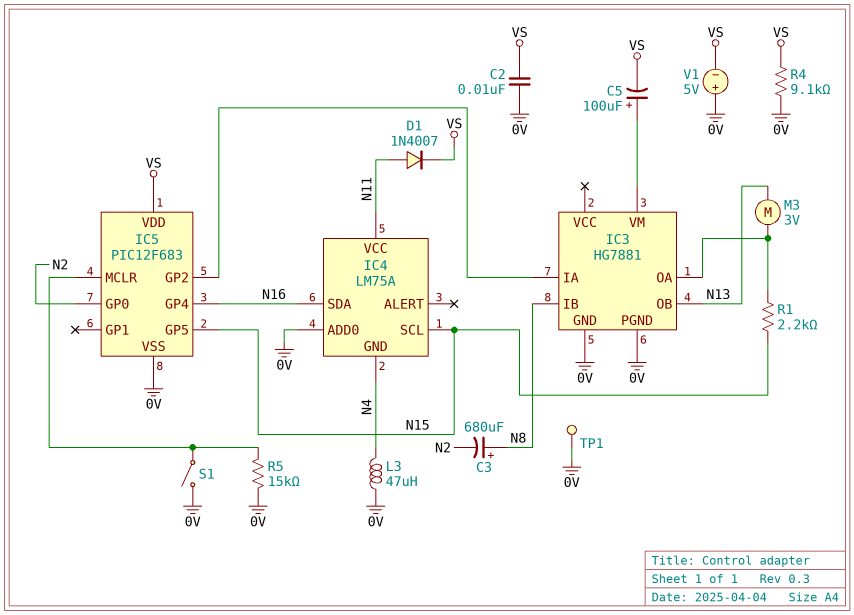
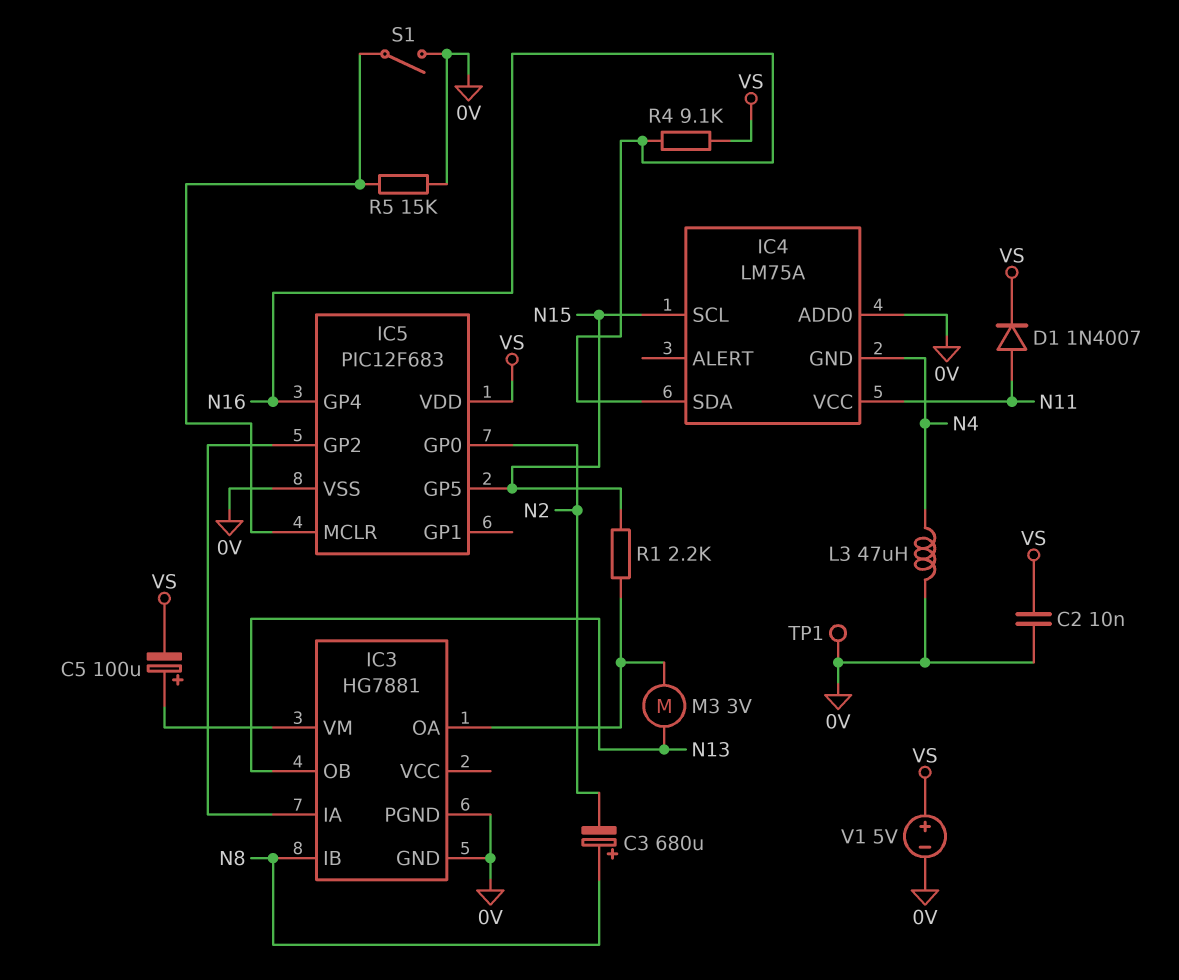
R4: 9.1k (0V, VS) -> 9.1k (N16, VS)
V1: 5V (plus 0V, minus VS) -> 5V (plus VS, minus 0V)

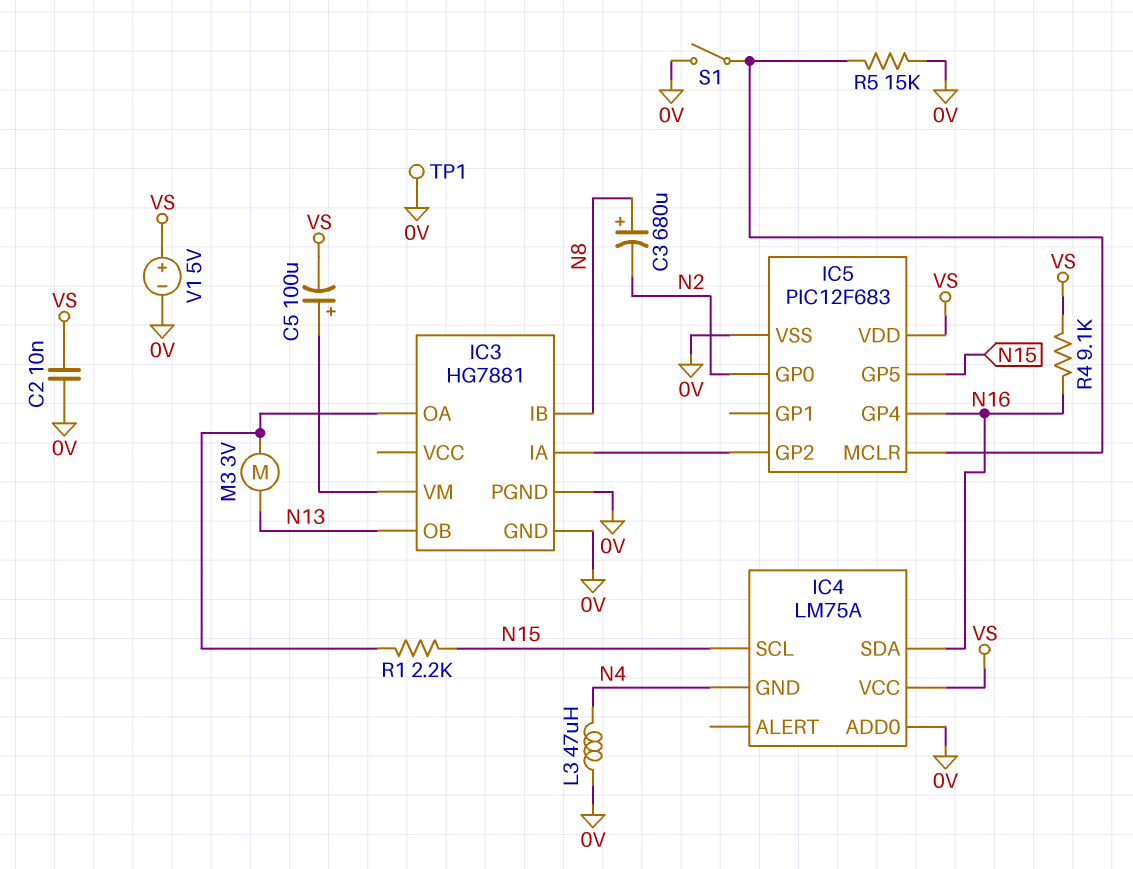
D1: diode 1N4007 (A N11, K VS) -> none
IC4 pin VCC: N11 -> VS

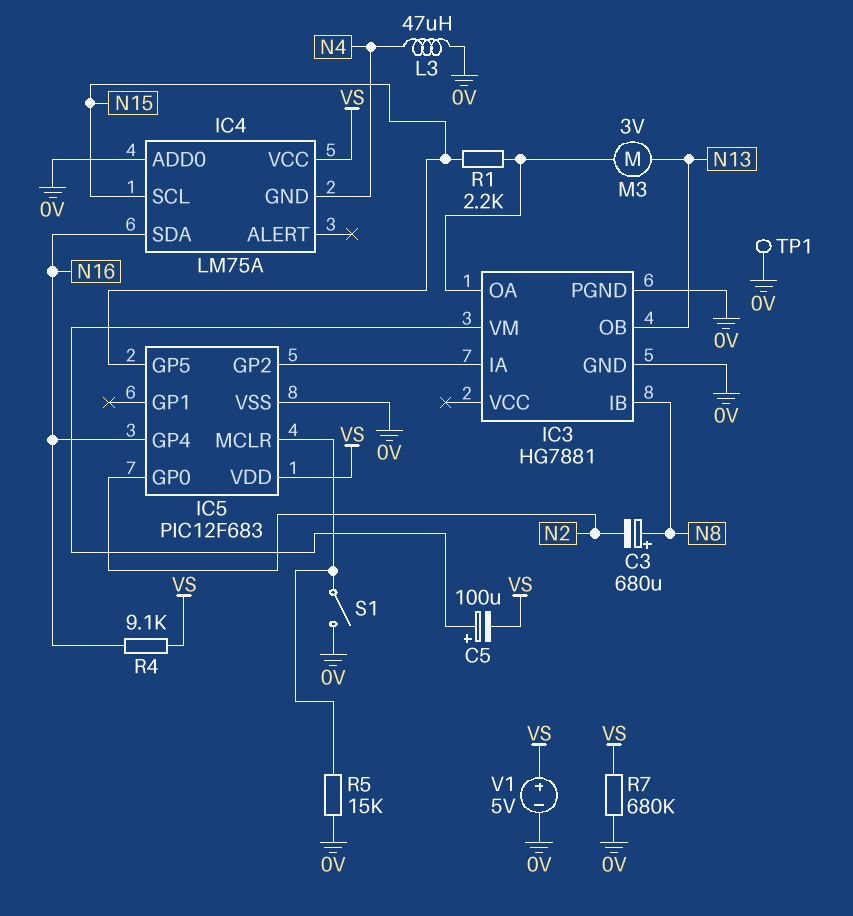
C2: 10nF (0V, VS) -> none
R7: none -> 680k (0V, VS)

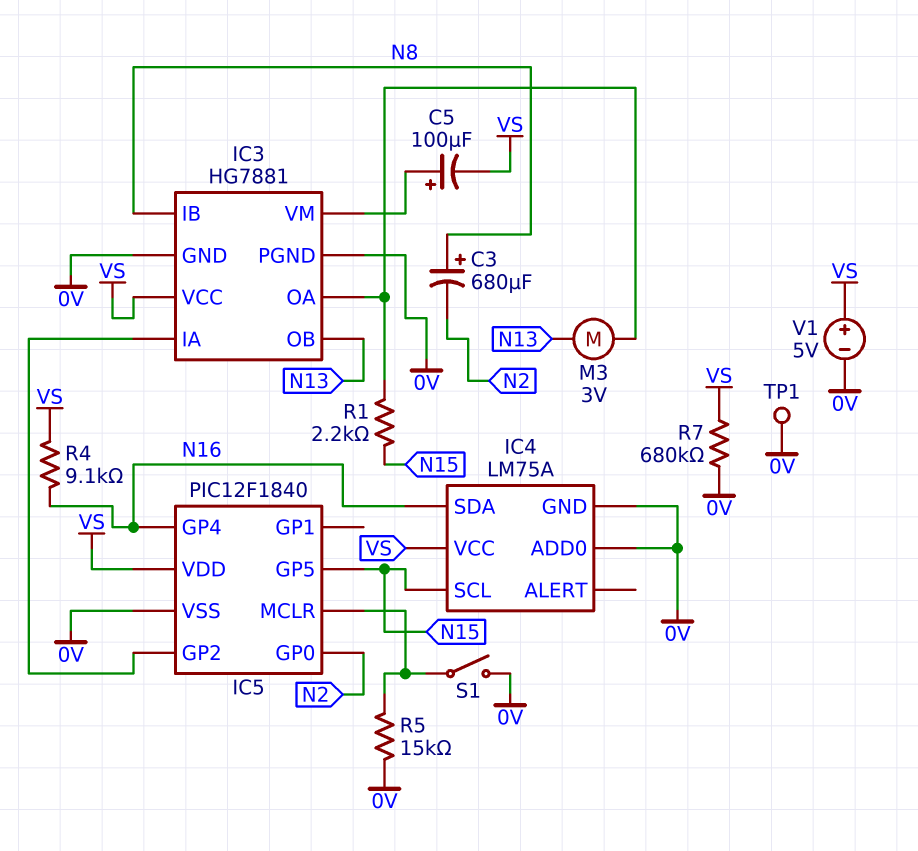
IC3 pin VCC: none -> VS
IC4 pin GND: N4 -> 0V
IC5: PIC12F683 -> PIC12F1840
L3: 47uH (0V, N4) -> none

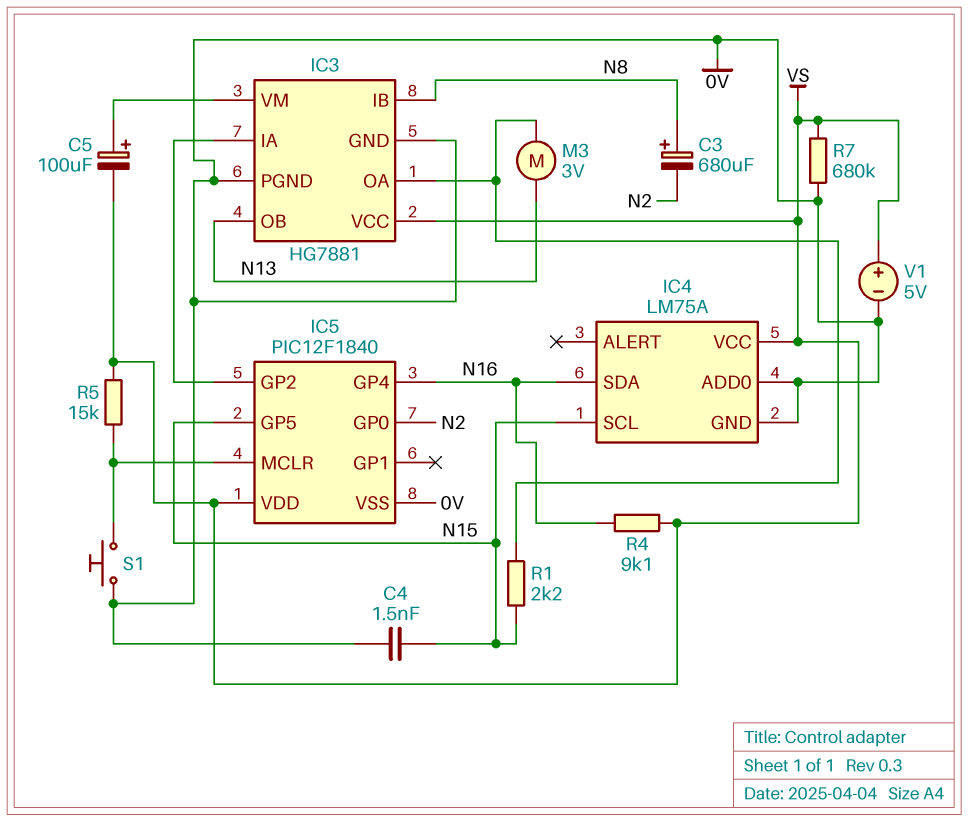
C4: none -> 1.5nF (0V, N15)
R5: 15k (0V, IC5/MCLR) -> 15k (IC5/MCLR, VS)
S1: switch (0V, IC5/MCLR) -> button (0V, IC5/MCLR)
TP1: test point (0V) -> none

